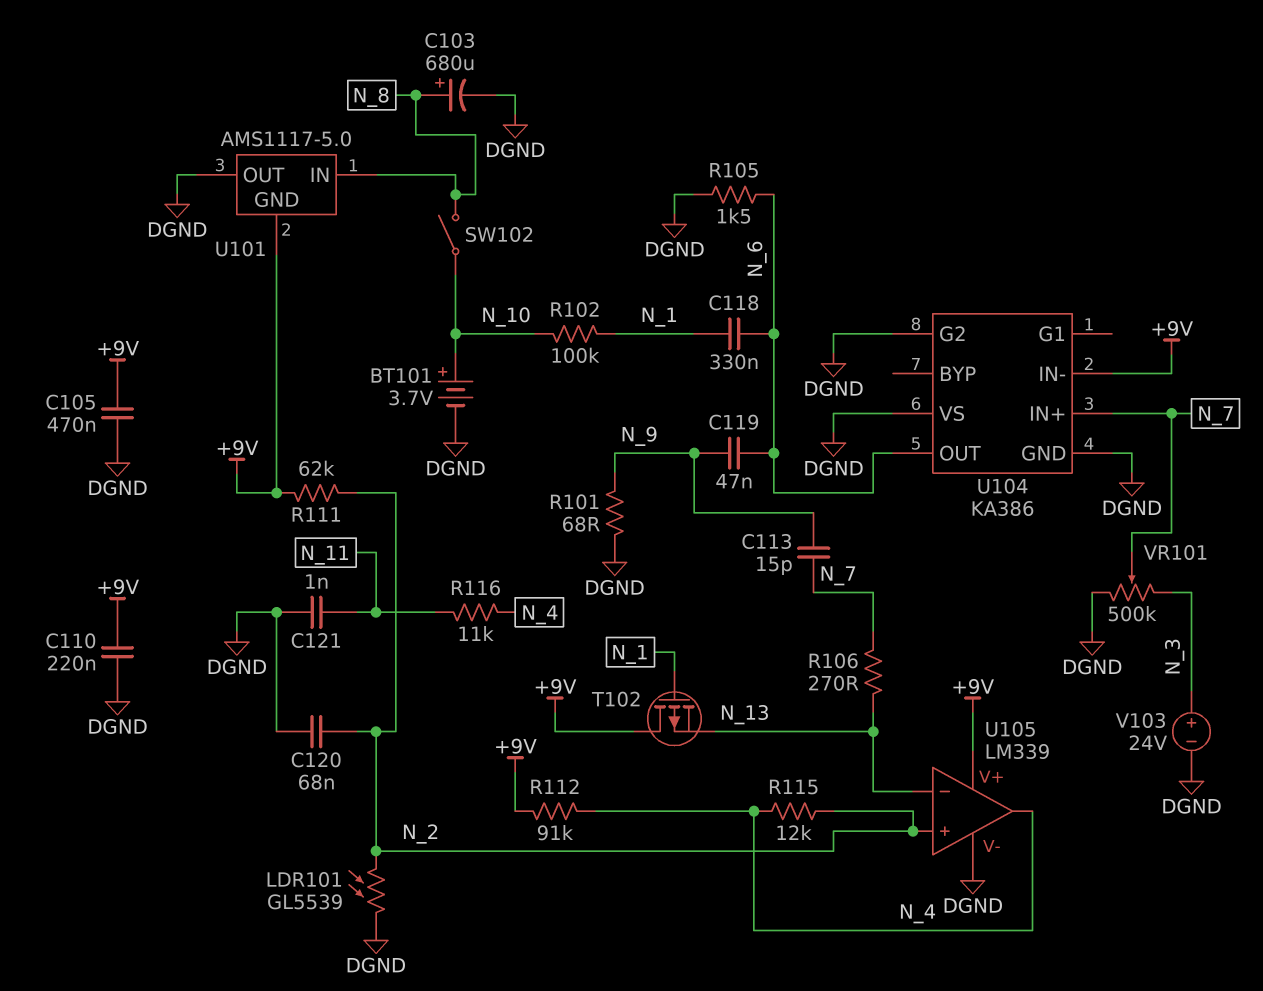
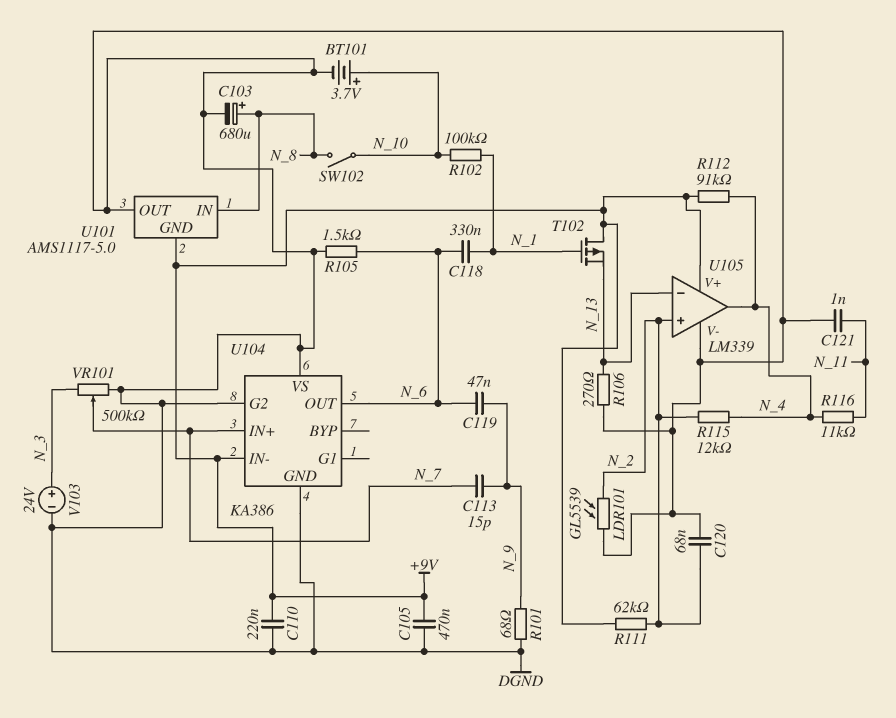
R106: 270 (N_7, N_13) -> 270 (DGND, N_13)

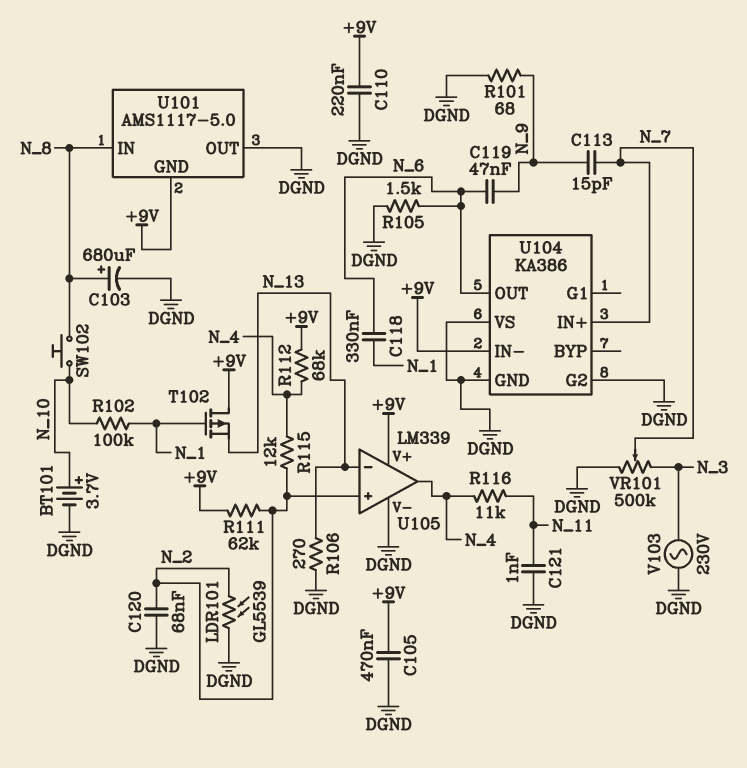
R112: 91k (+9V, N_4) -> 68k (+9V, N_4)
SW102: switch (N_8, N_10) -> button (N_8, N_10)
V103: 24V (plus N_3, minus DGND) -> AC 230V (DGND, N_3)

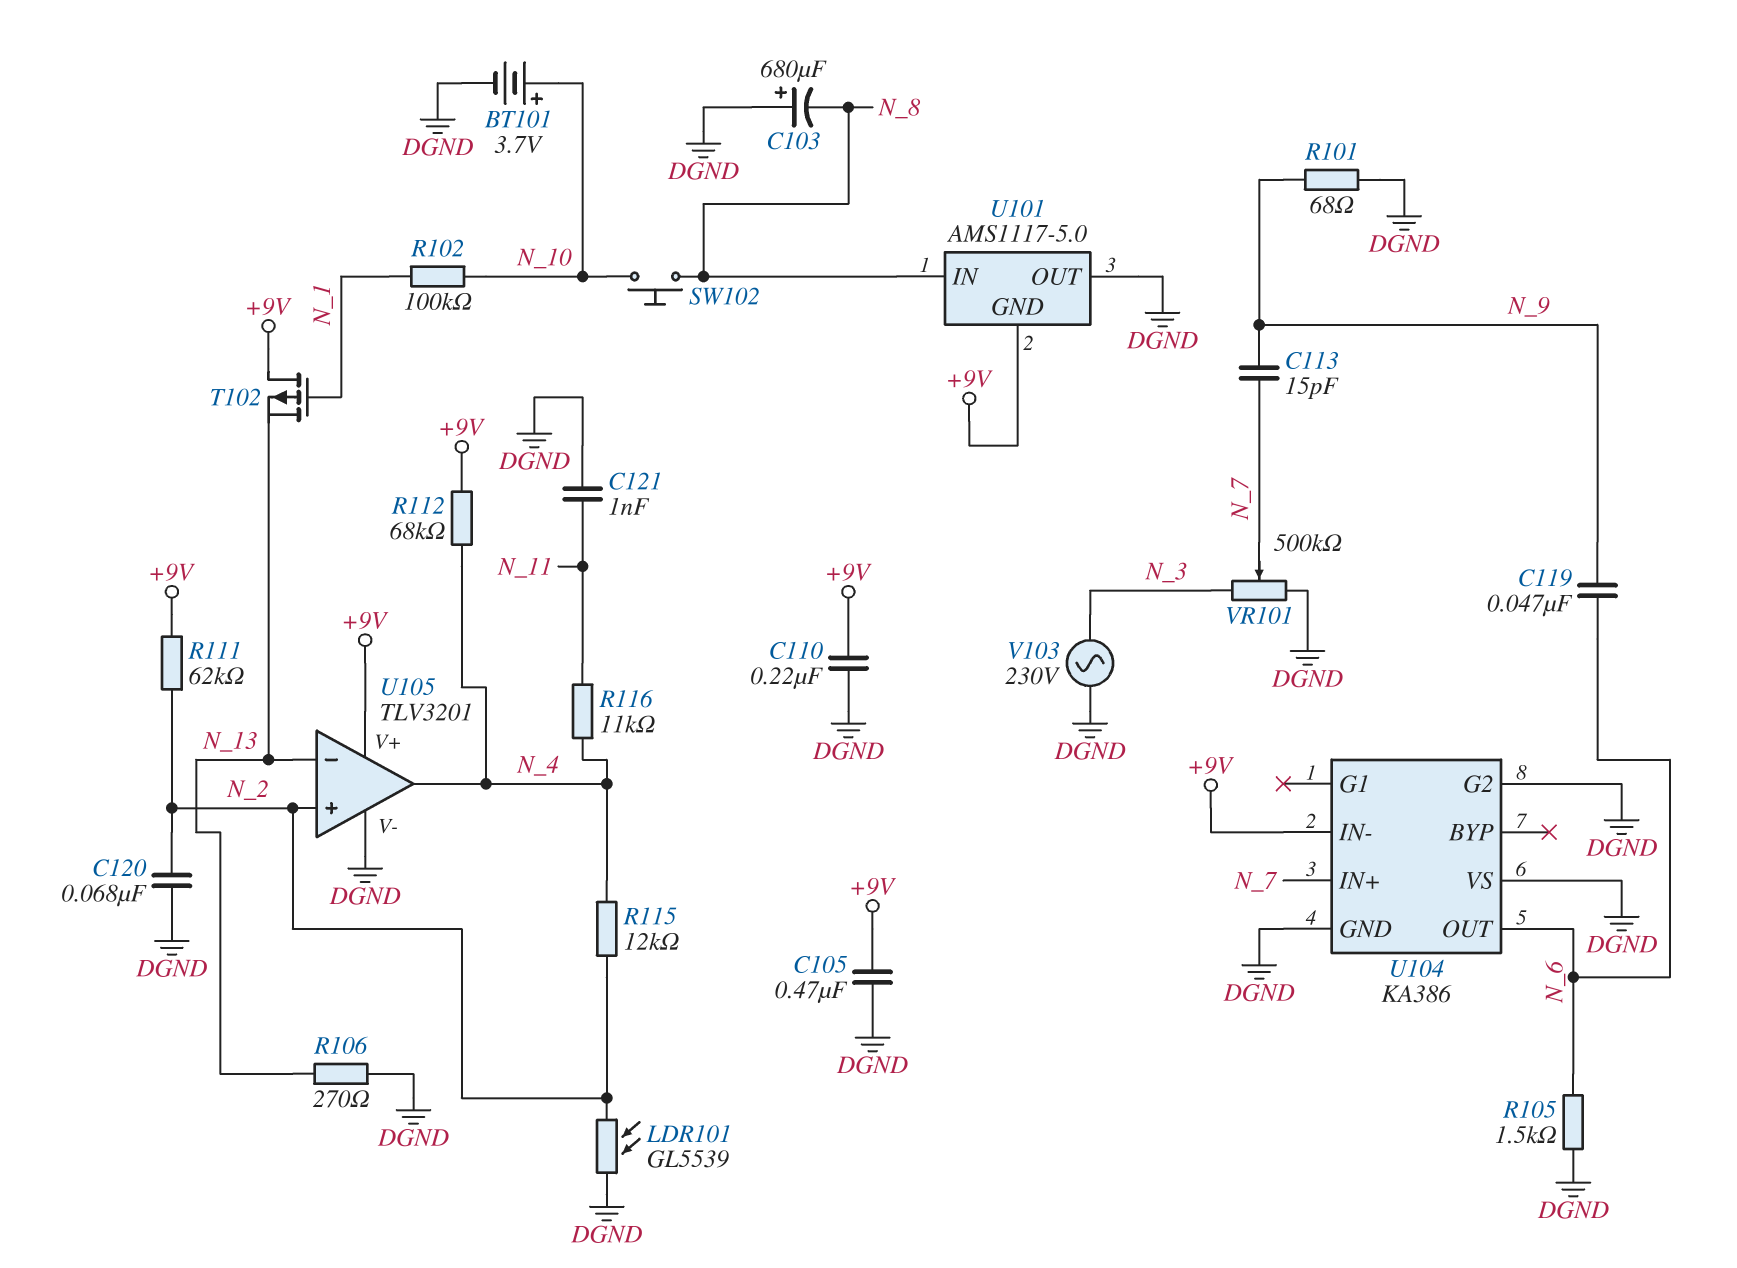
C103: 680uF (plus N_8, minus DGND) -> 680uF (plus DGND, minus N_8)
C118: 330nF (N_1, N_6) -> none
U105: LM339 -> TLV3201

